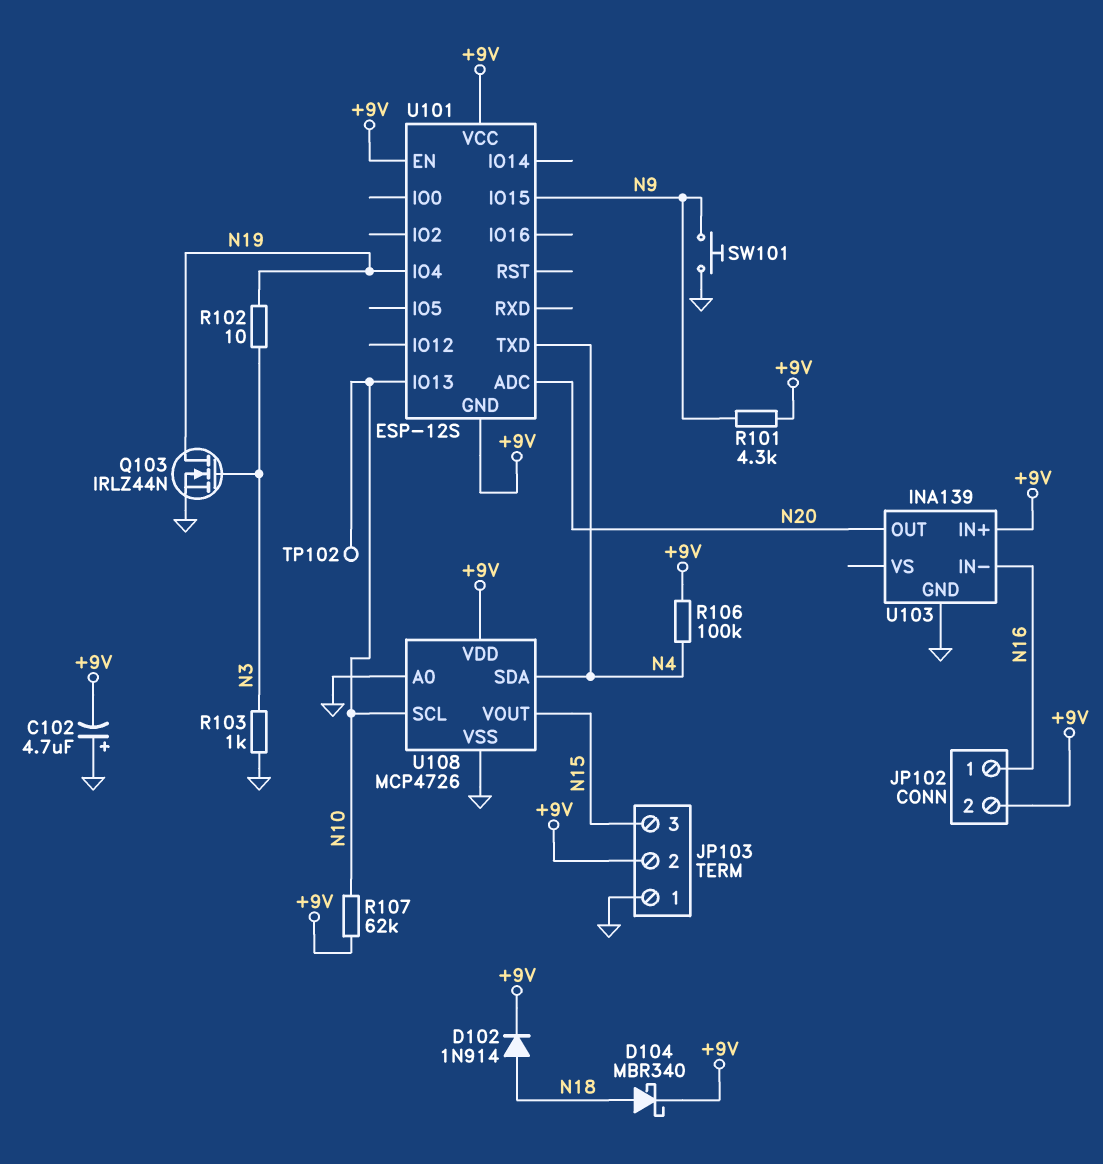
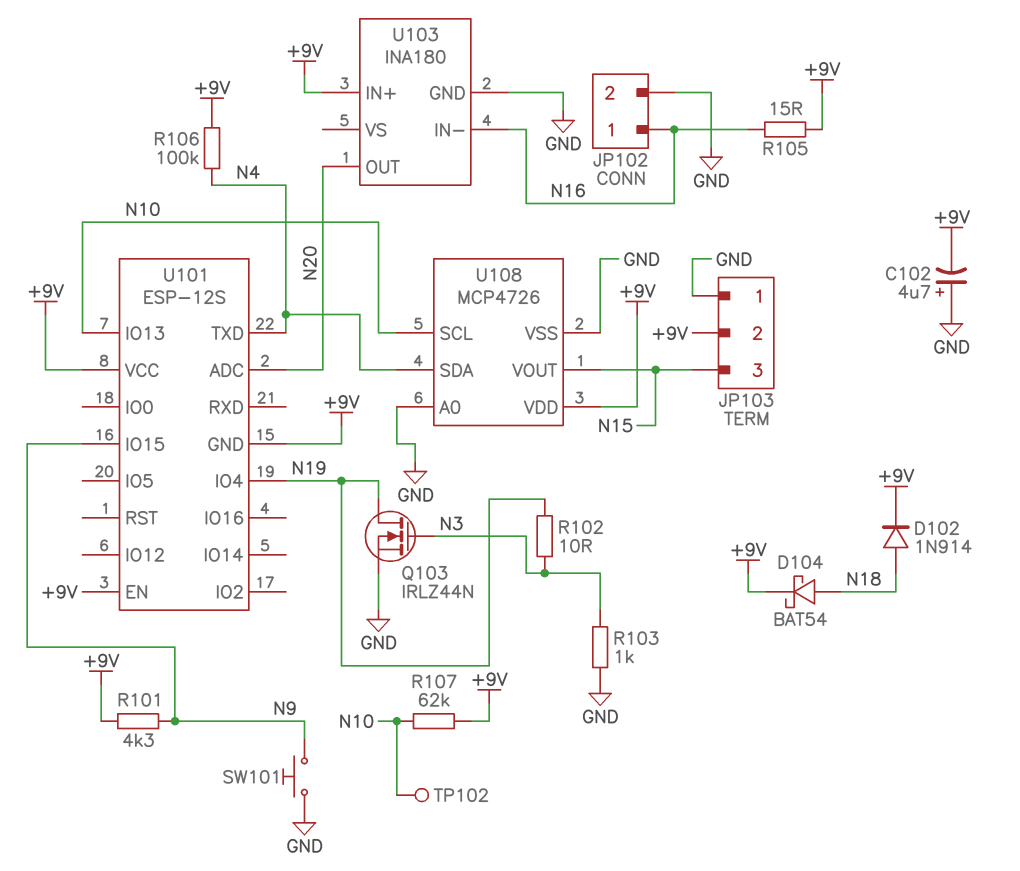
D104: schottky MBR340 (A N18, K +9V) -> schottky BAT54 (A N18, K +9V)
JP102 pin 2: +9V -> GND
R105: none -> 15 (+9V, N16)
U103: INA139 -> INA180

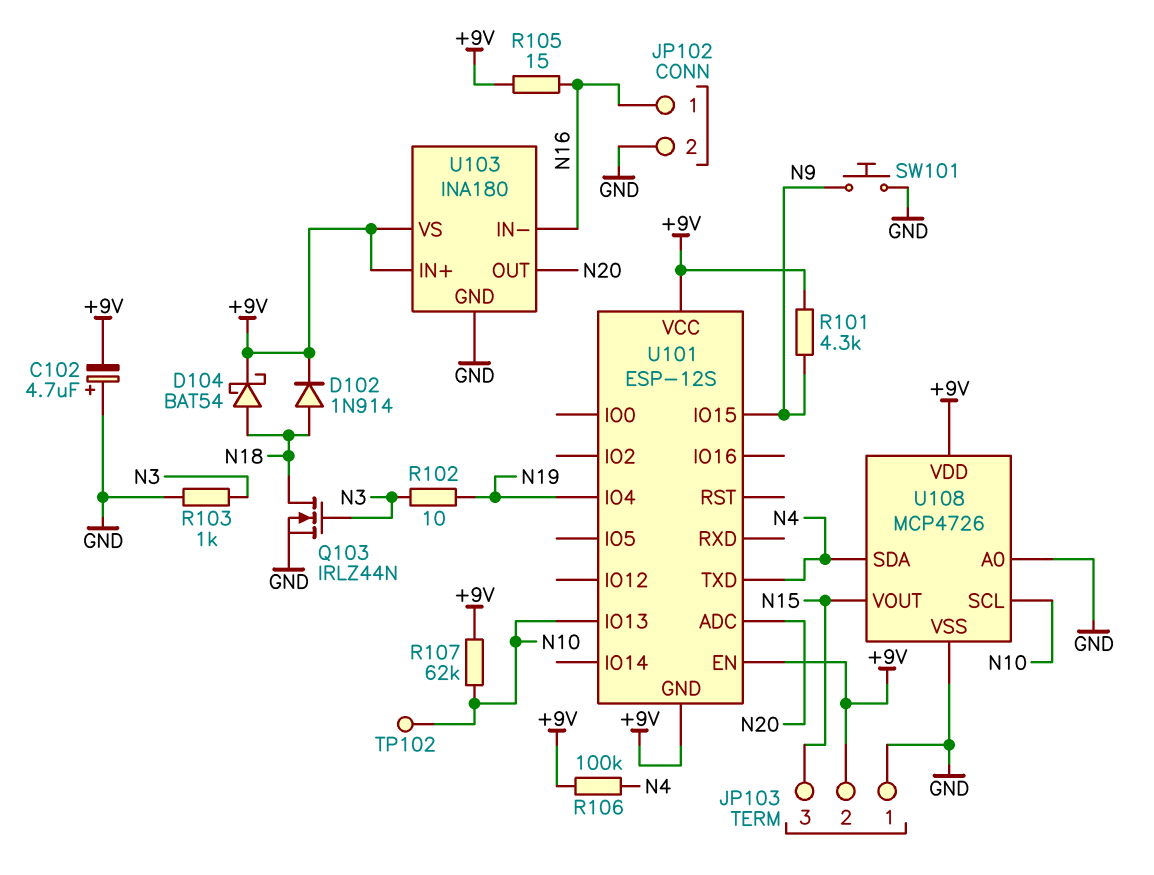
Q103: NMOS IRLZ44N (G N3, D N19, S GND) -> NMOS IRLZ44N (G N3, D N18, S GND)
U103 pin VS: none -> +9V

